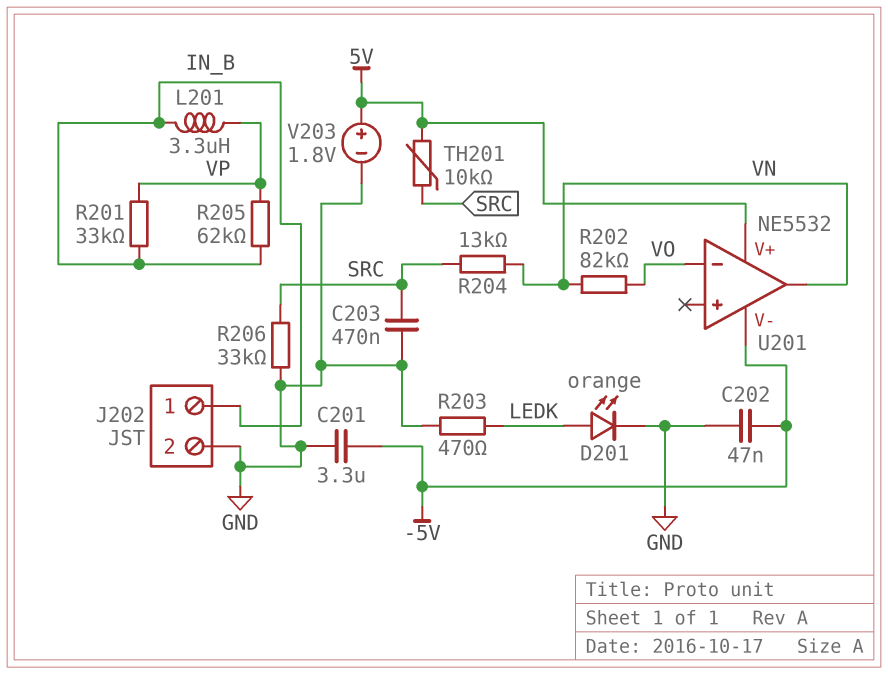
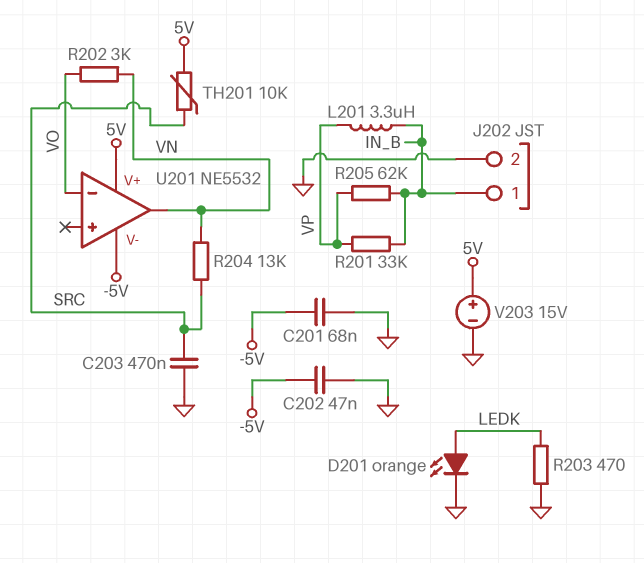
C201: 3.3uF (-5V, GND) -> 68nF (-5V, GND)
R202: 82k (VN, VO) -> 3k (VN, VO)
R206: 33k (GND, SRC) -> none
V203: 1.8V (plus 5V, minus GND) -> 15V (plus 5V, minus GND)

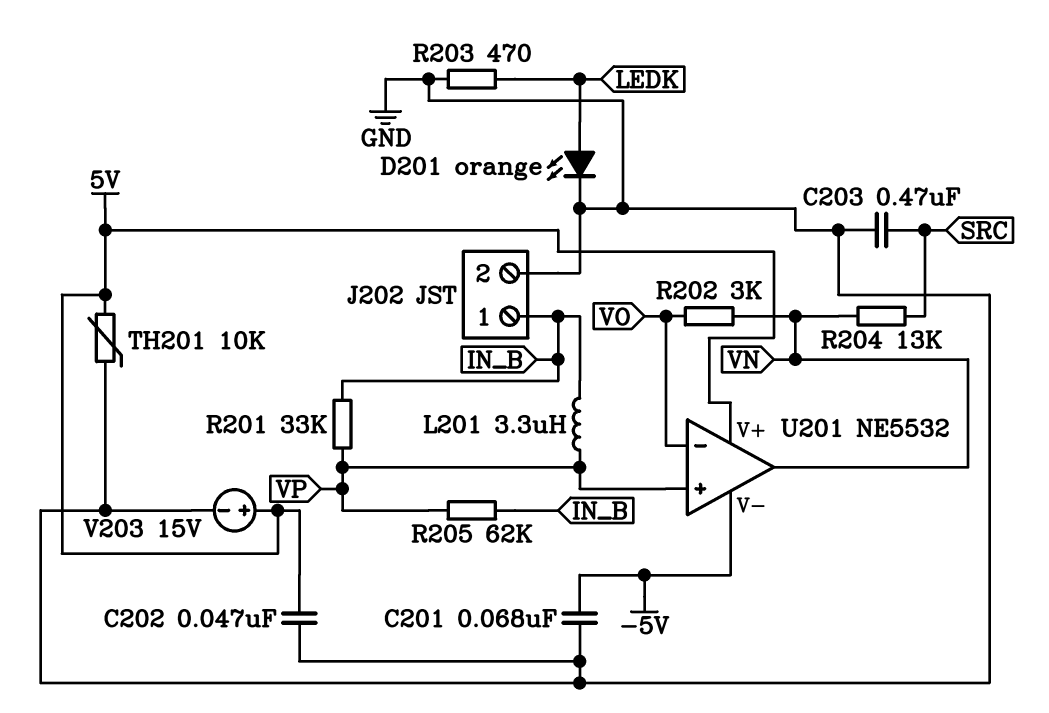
C202: 47nF (-5V, GND) -> 47nF (5V, GND)
TH201: 10k (5V, SRC) -> 10k (5V, GND)
U201 pin in+: none -> VP

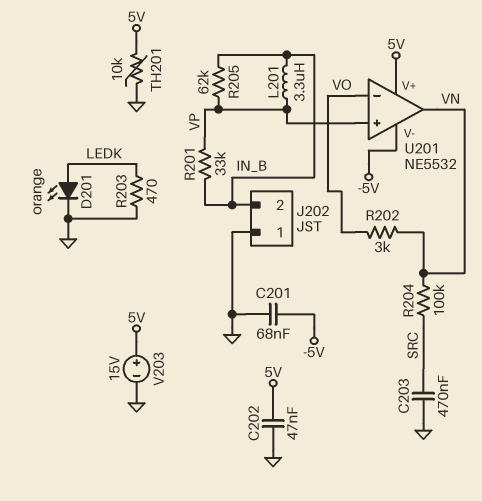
J202 pin 1: IN_B -> GND
J202 pin 2: GND -> IN_B
R204: 13k (SRC, VN) -> 100k (SRC, VN)

